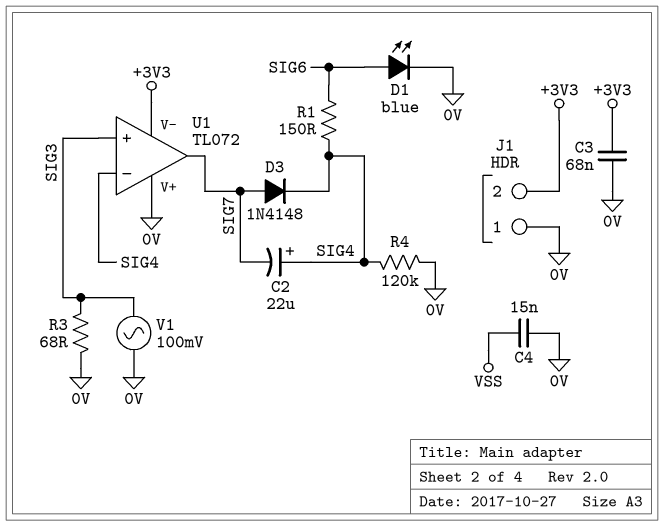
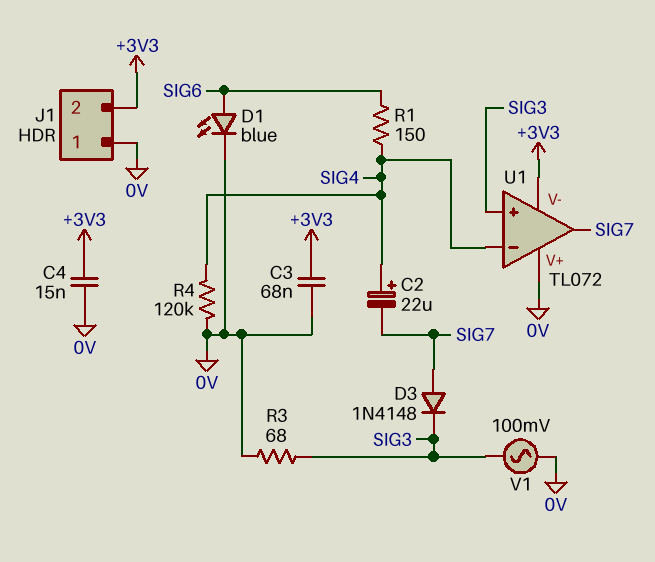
C4: 15nF (0V, VSS) -> 15nF (+3V3, 0V)
D3: diode 1N4148 (A SIG7, K SIG4) -> diode 1N4148 (A SIG7, K SIG3)

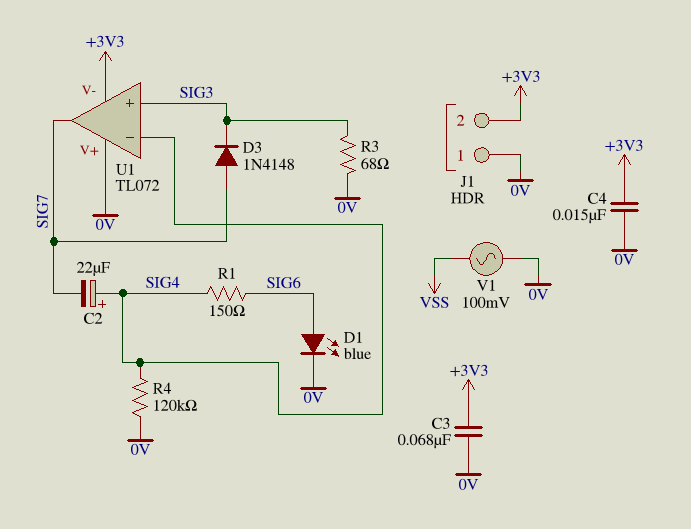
V1: AC 100mV (0V, SIG3) -> AC 100mV (0V, VSS)

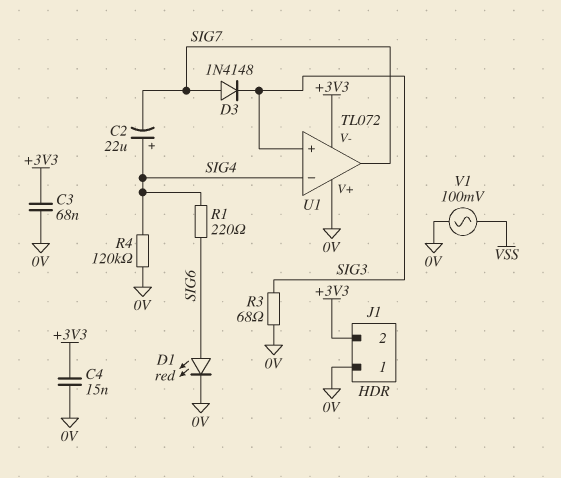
D1: LED blue (A SIG6, K 0V) -> LED red (A SIG6, K 0V)
R1: 150 (SIG4, SIG6) -> 220 (SIG4, SIG6)

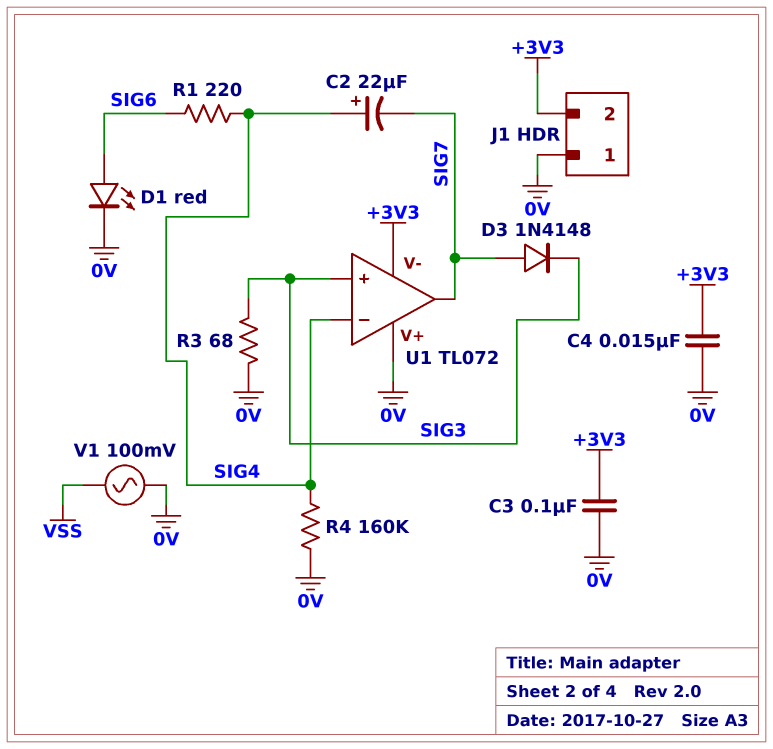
C3: 68nF (+3V3, 0V) -> 100nF (+3V3, 0V)
R4: 120k (0V, SIG4) -> 160k (0V, SIG4)

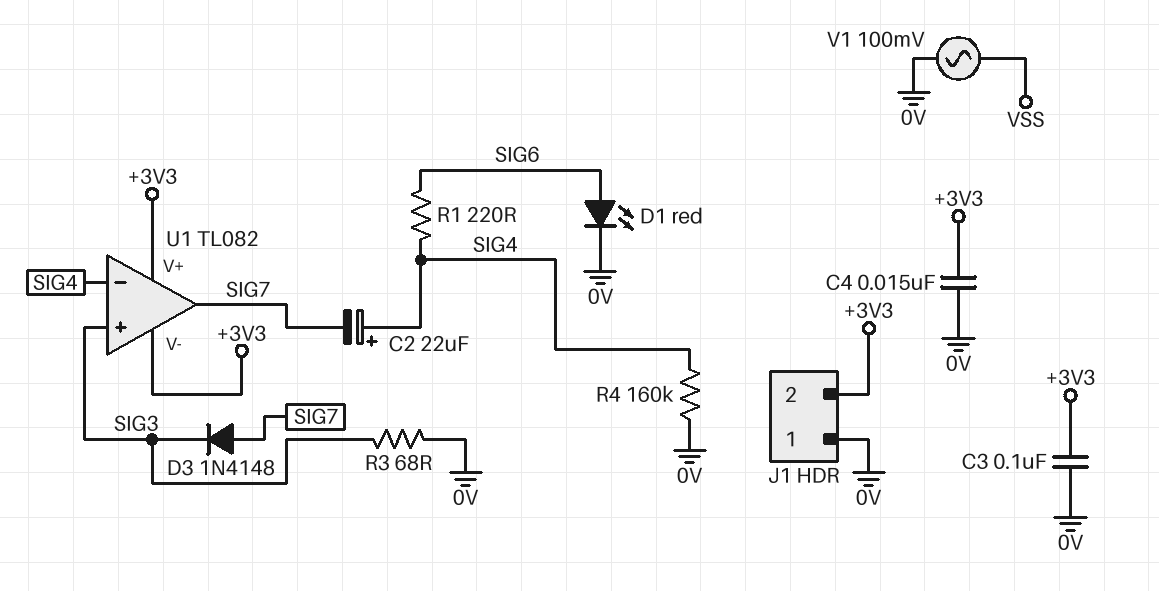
U1: TL072 -> TL082
U1 pin V+: 0V -> +3V3

